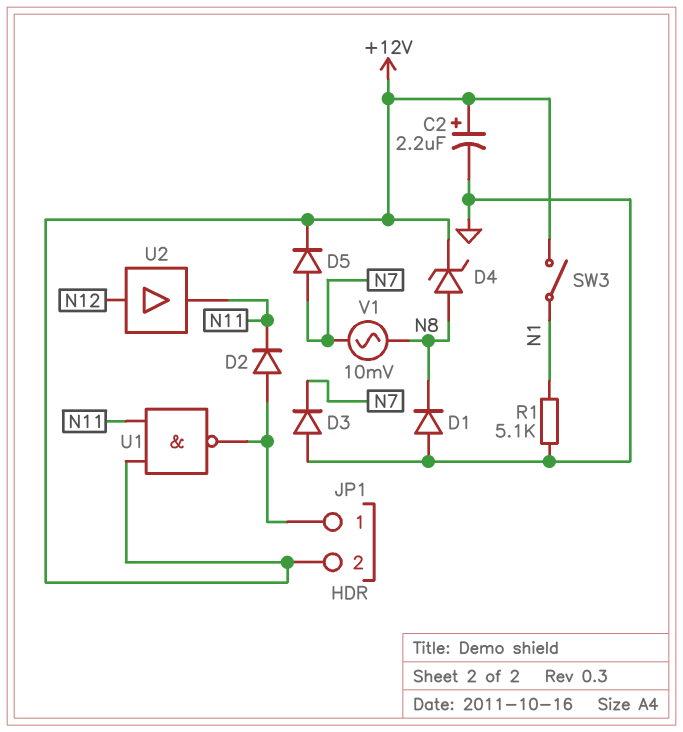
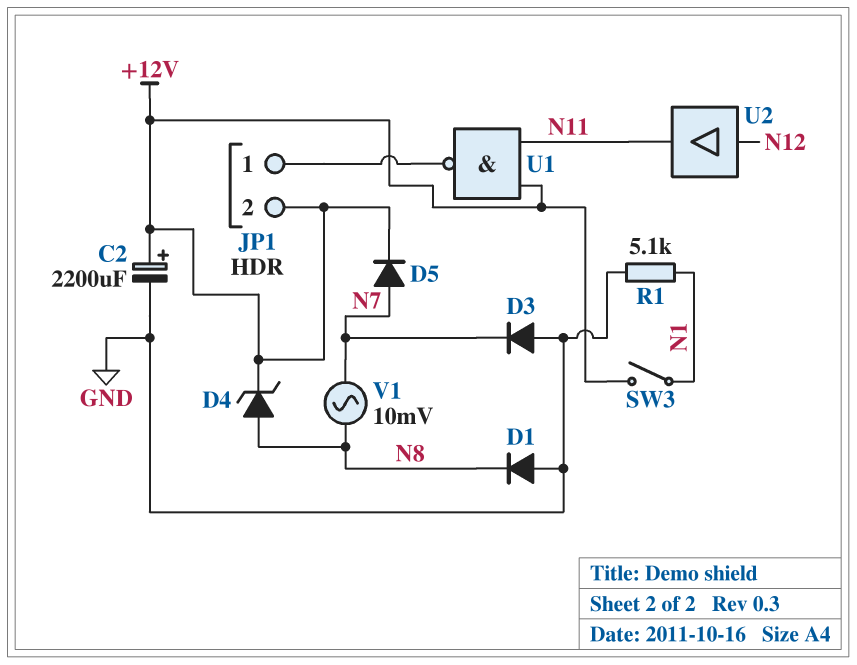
C2: 2.2uF (plus +12V, minus GND) -> 2200uF (plus +12V, minus GND)
D2: diode (A JP1/1, K N11) -> none

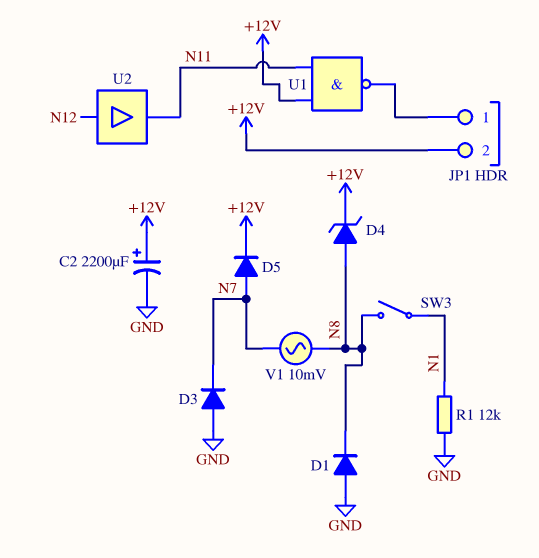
R1: 5.1k (GND, N1) -> 12k (GND, N1)
SW3: switch (+12V, N1) -> switch (N1, N8)

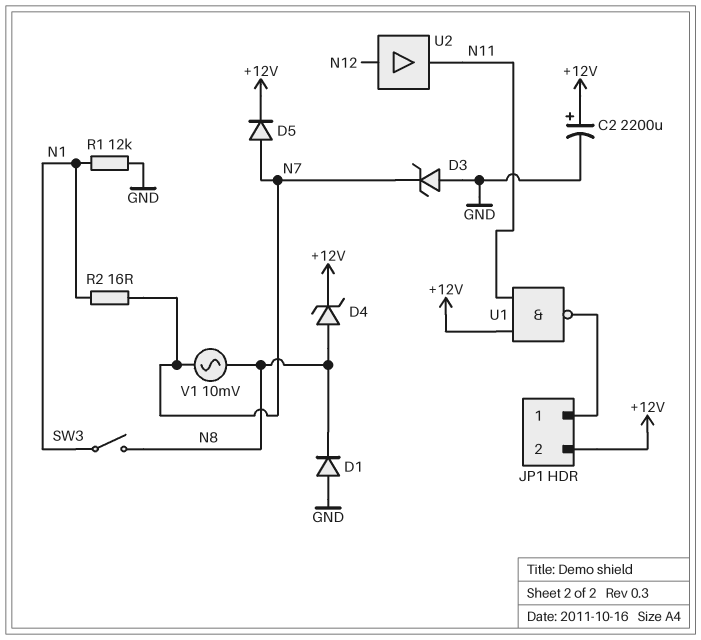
D3: diode (A GND, K N7) -> zener (A GND, K N7)
R2: none -> 16 (N1, N7)

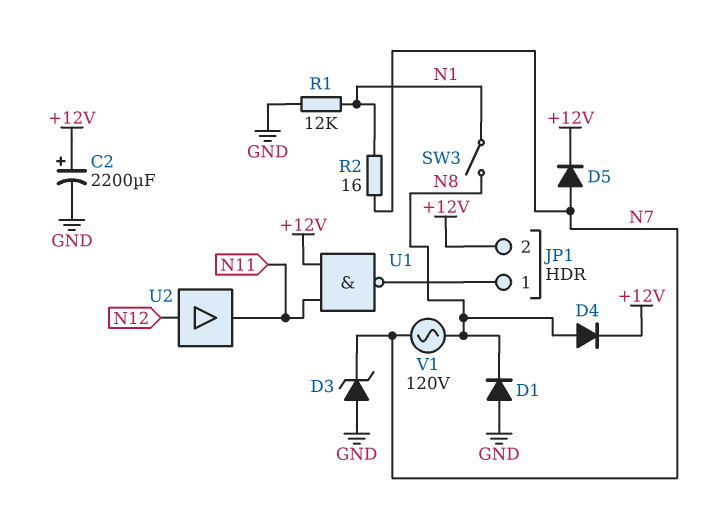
D4: zener (A N8, K +12V) -> diode (A N8, K +12V)
V1: AC 10mV (N7, N8) -> AC 120V (N7, N8)

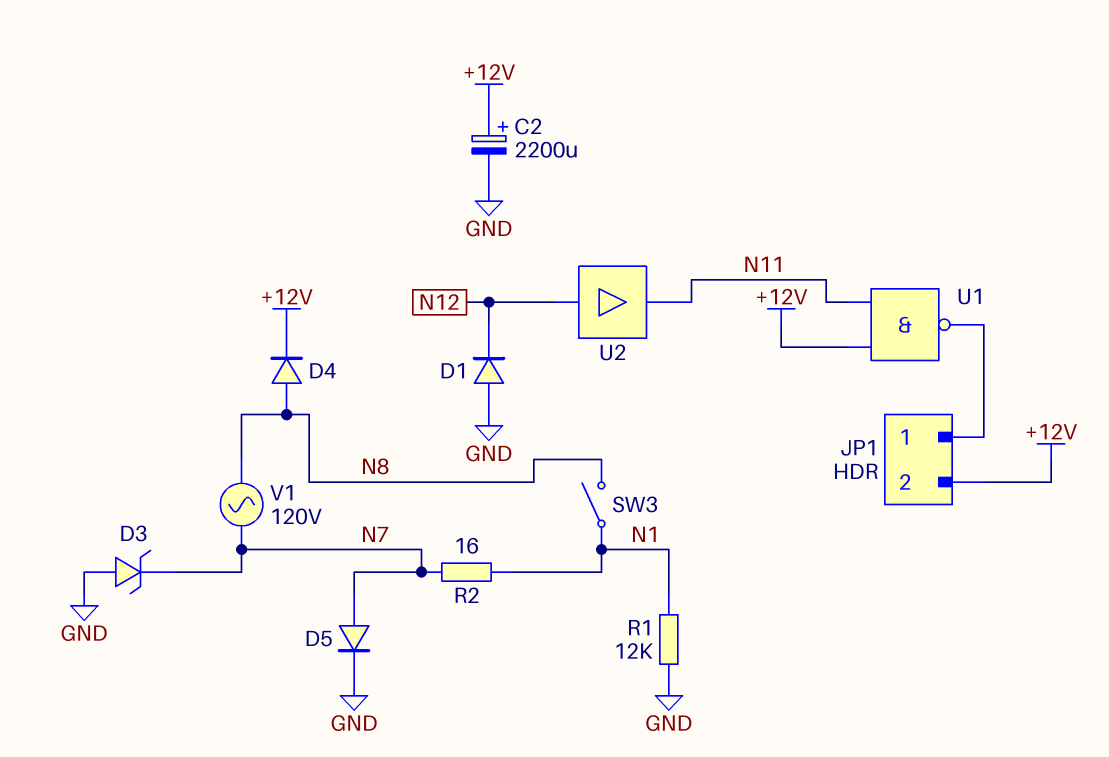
D1: diode (A GND, K N8) -> diode (A GND, K N12)
D5: diode (A N7, K +12V) -> diode (A N7, K GND)

